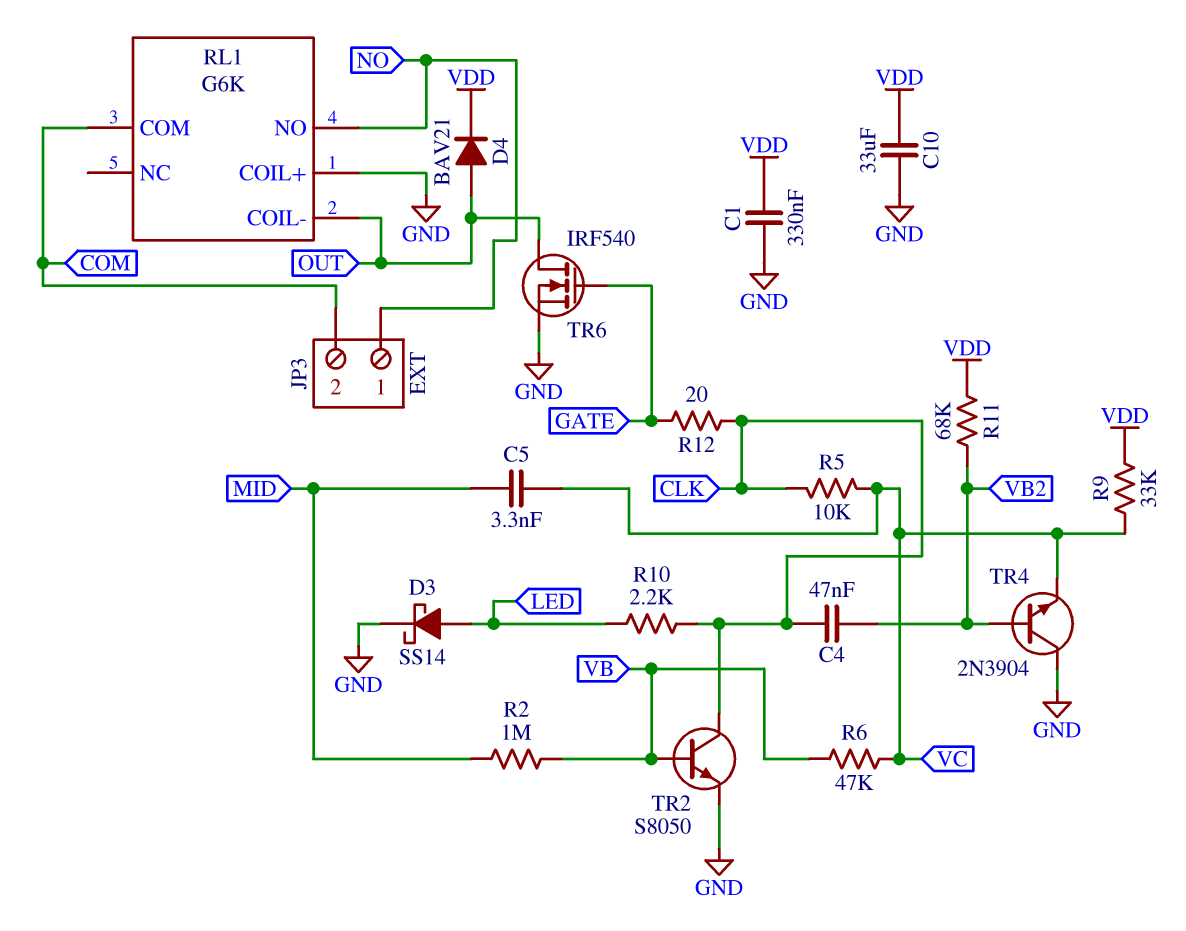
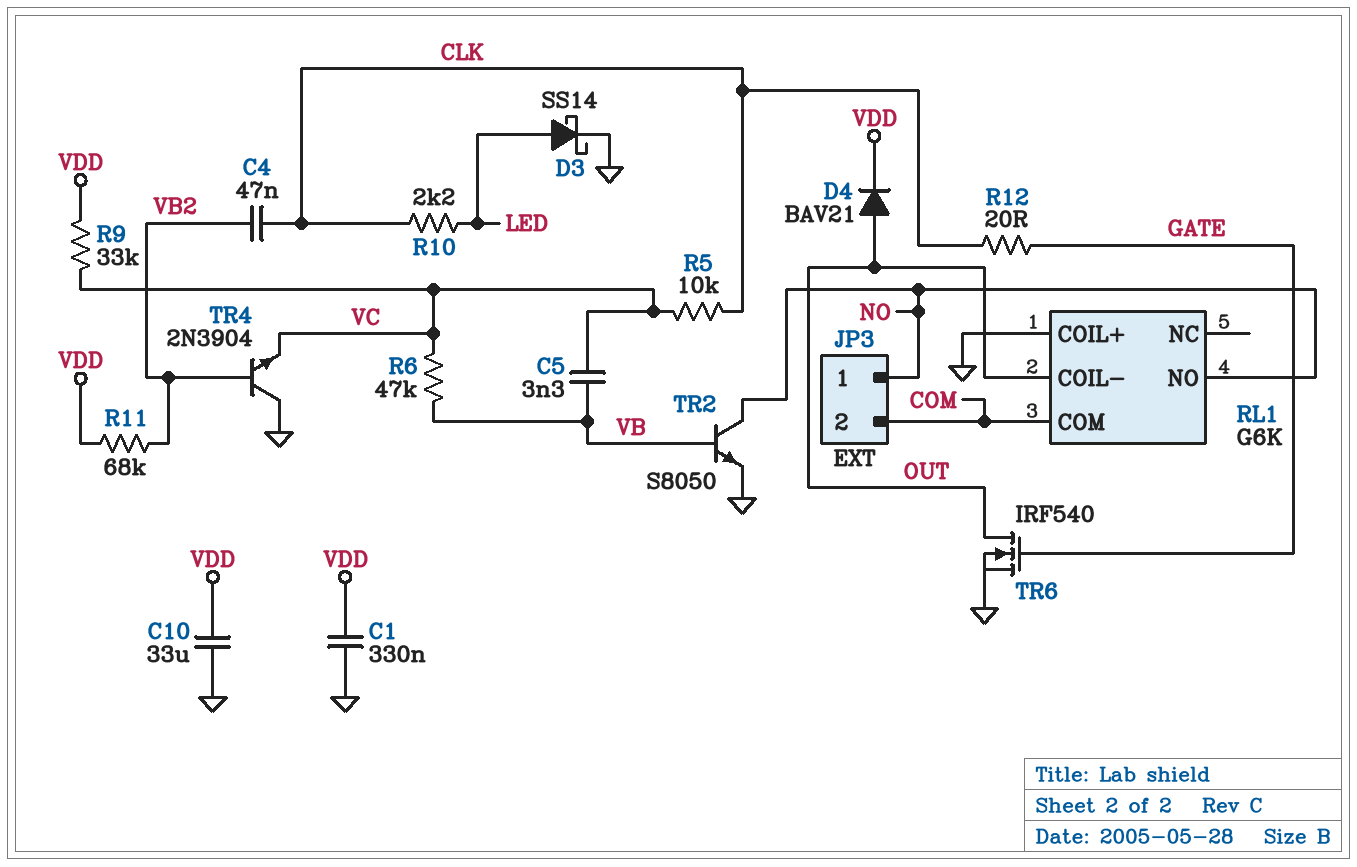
C5: 3.3nF (MID, VC) -> 3.3nF (VB, VC)
R2: 1M (MID, VB) -> none
TR2: NPN S8050 (B VB, C CLK, E GND) -> NPN S8050 (B VB, C NO, E GND)

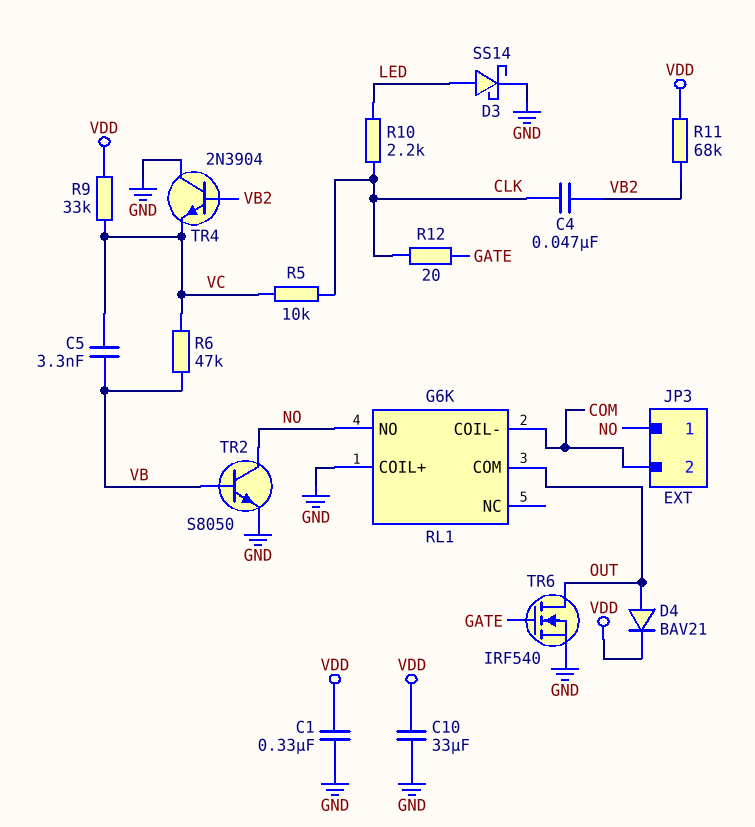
RL1 pin COIL-: OUT -> COM
RL1 pin COM: COM -> OUT

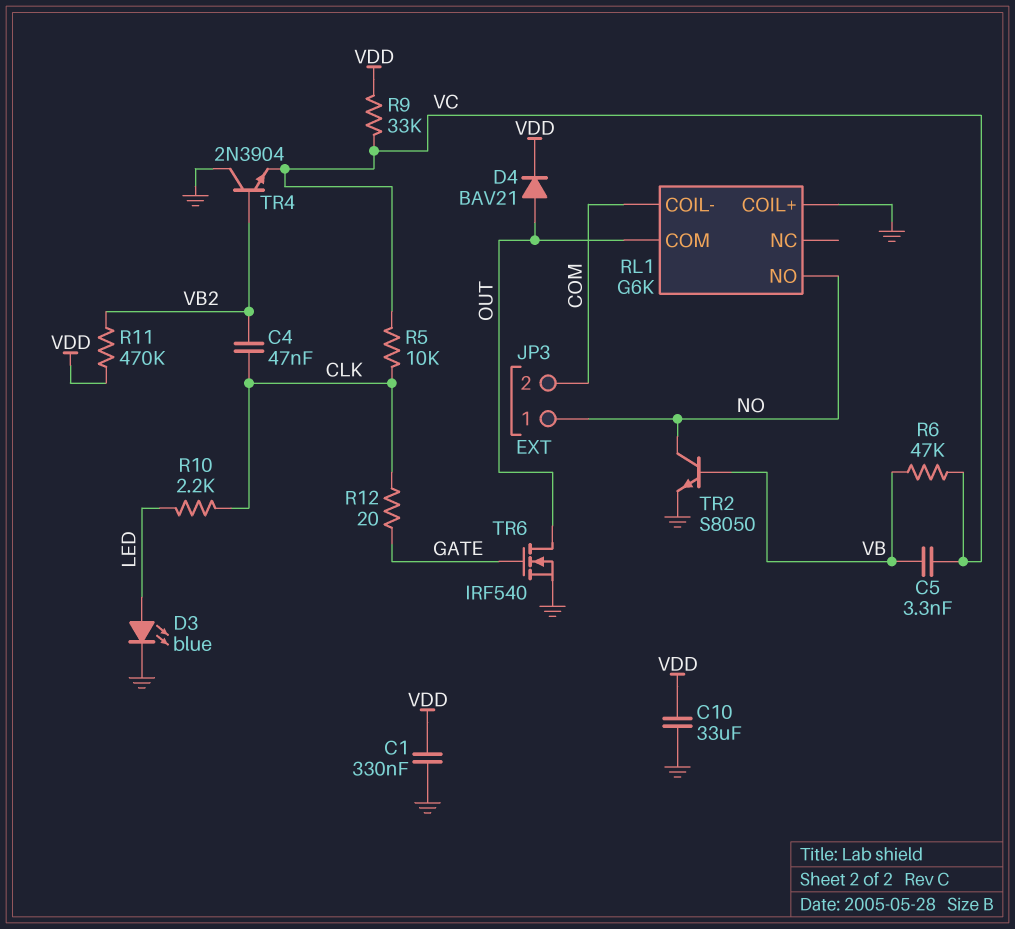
D3: schottky SS14 (A LED, K GND) -> LED blue (A LED, K GND)
R11: 68k (VB2, VDD) -> 470k (VB2, VDD)

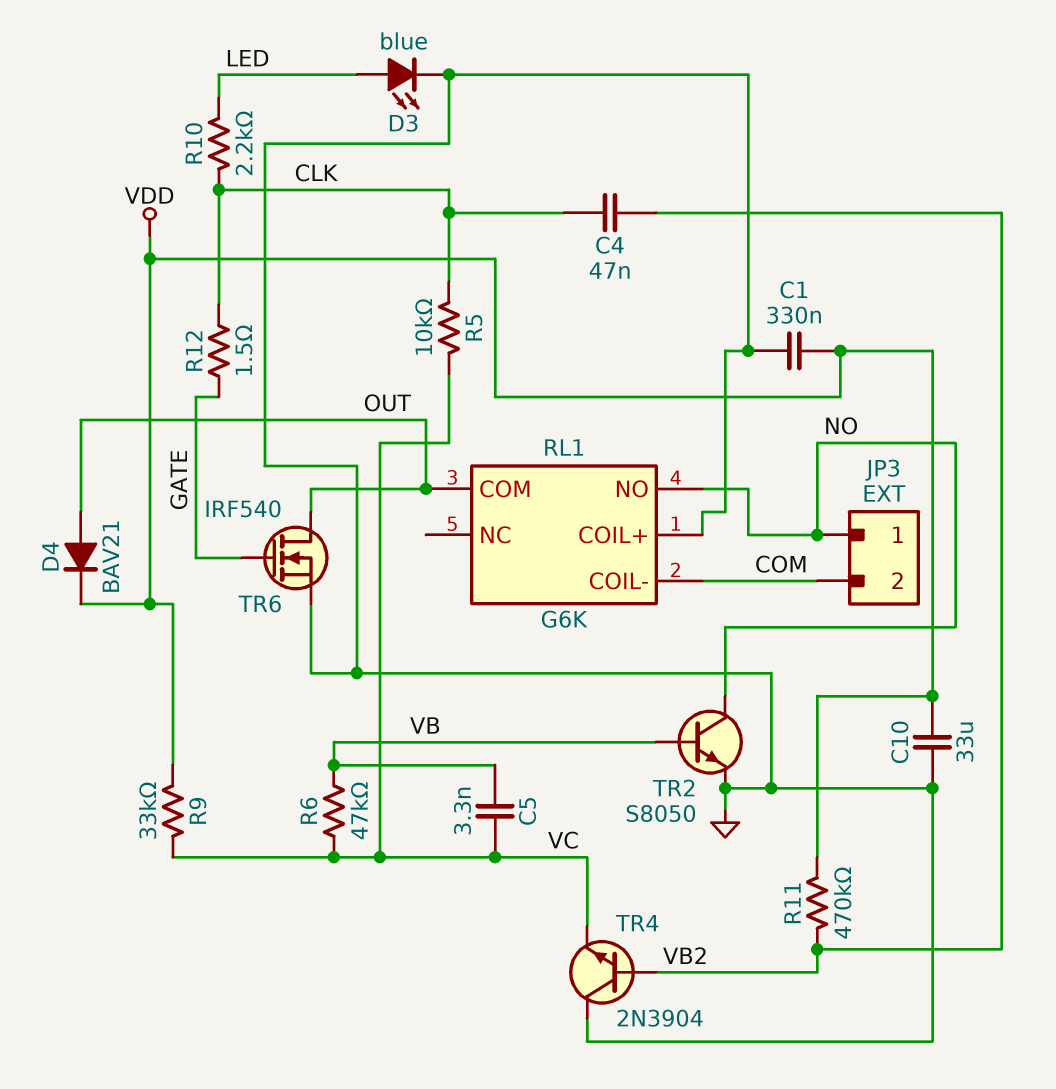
R12: 20 (CLK, GATE) -> 1.5 (CLK, GATE)

